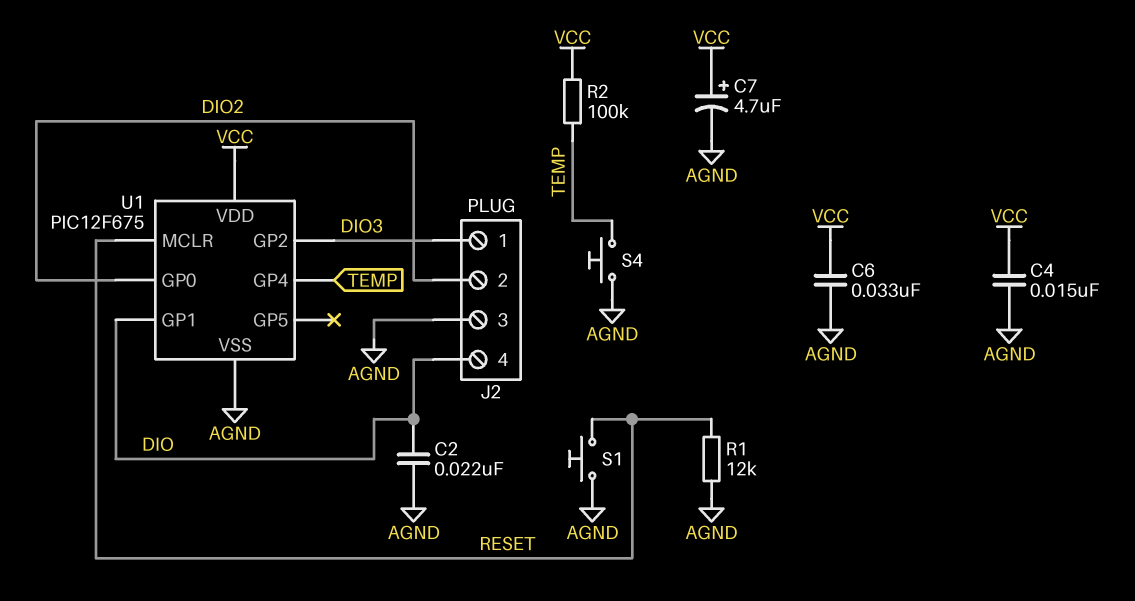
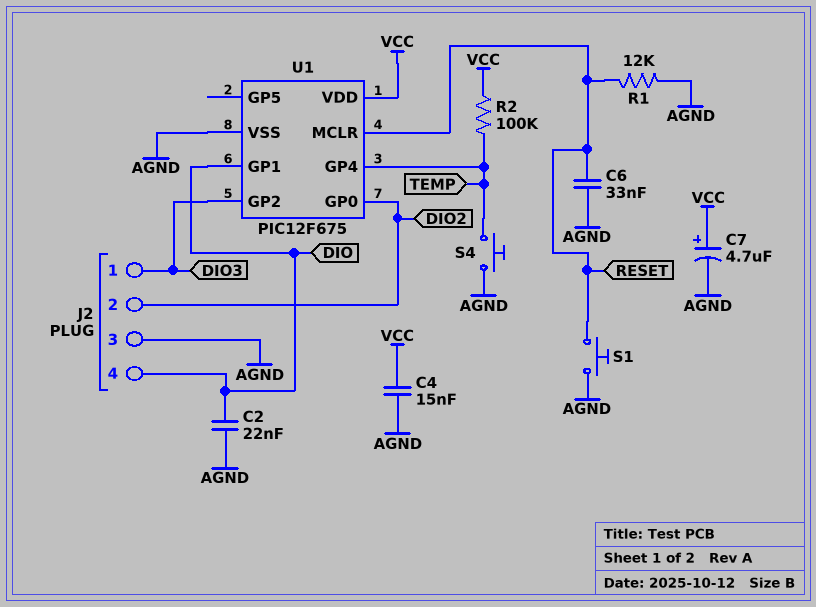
C6: 33nF (AGND, VCC) -> 33nF (AGND, RESET)

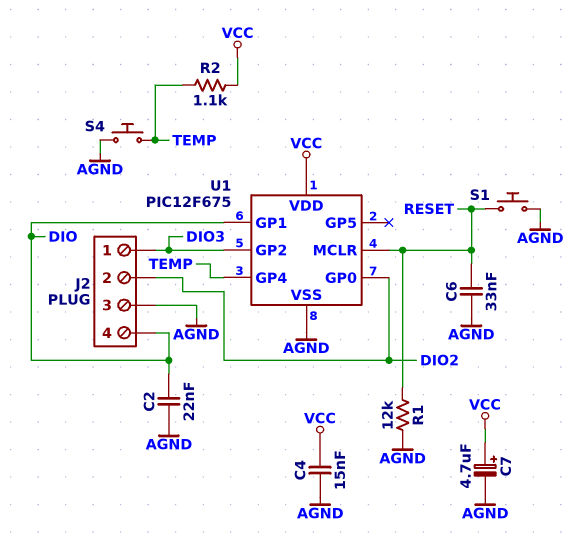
R2: 100k (TEMP, VCC) -> 1.1k (TEMP, VCC)

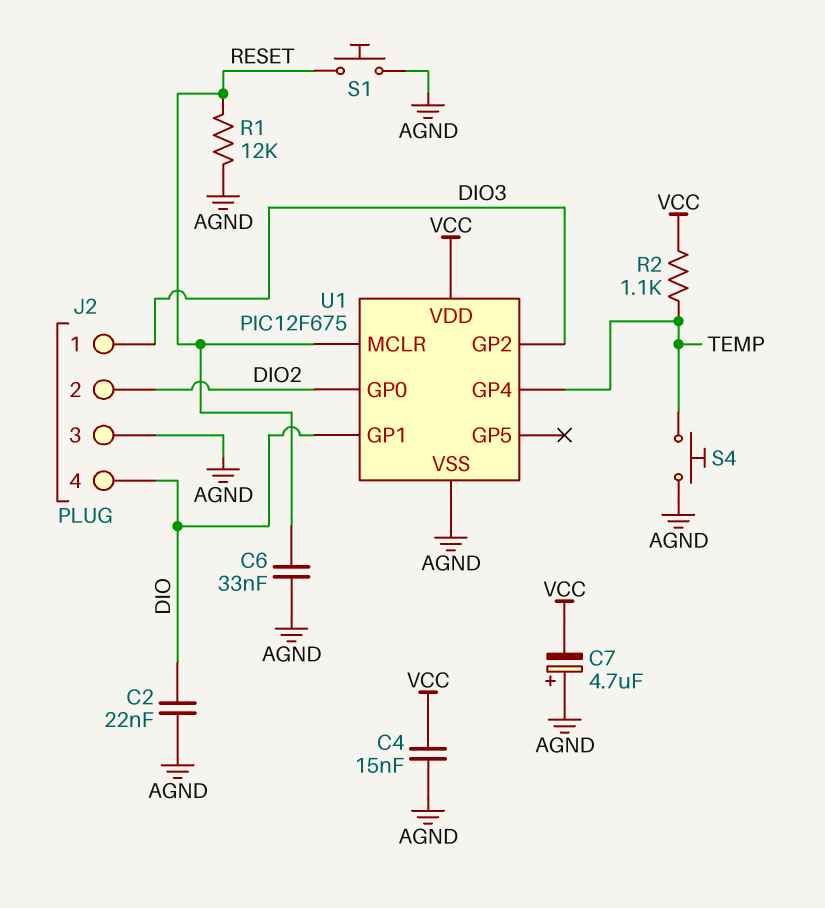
C7: 4.7uF (plus VCC, minus AGND) -> 4.7uF (plus AGND, minus VCC)

